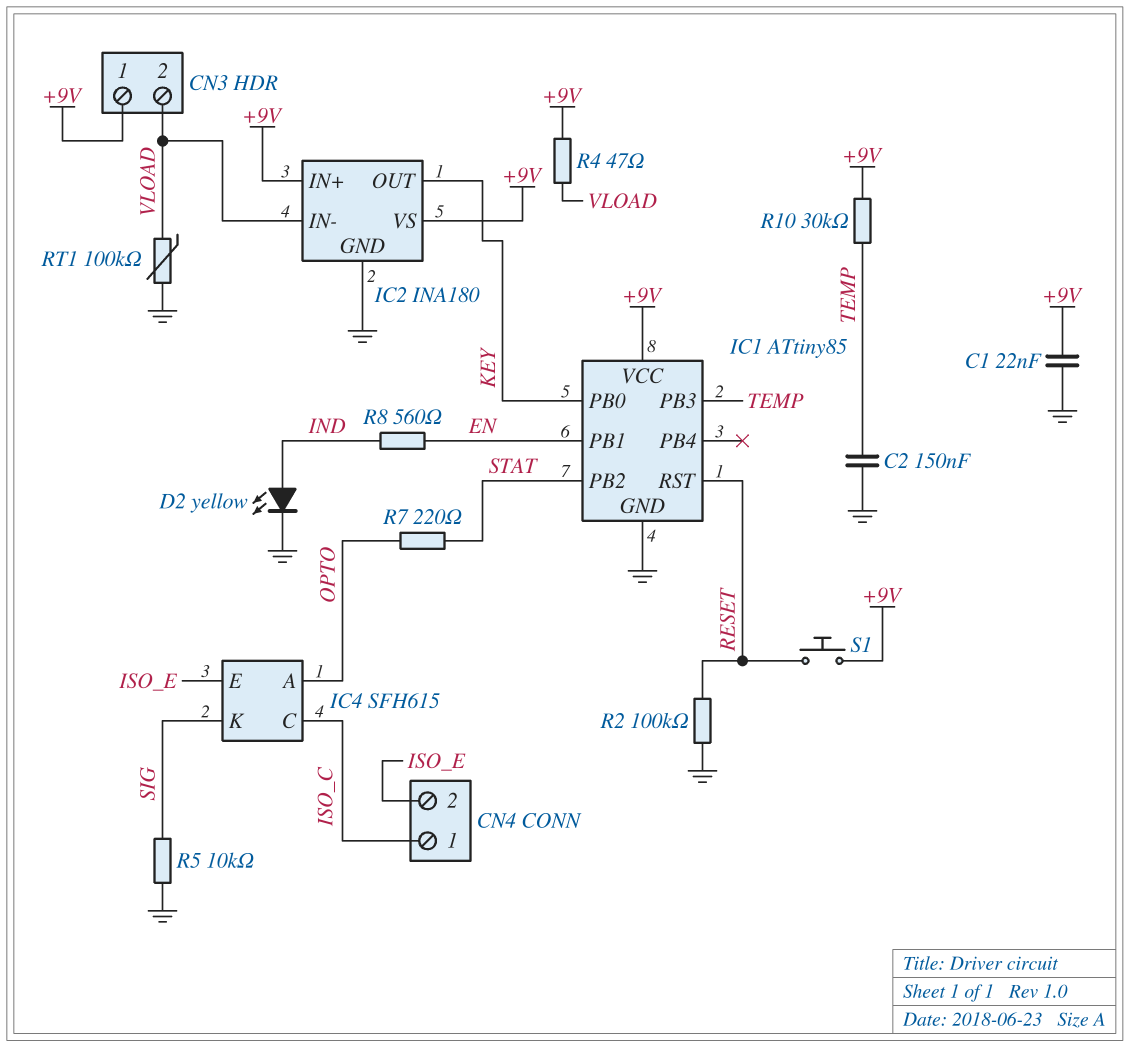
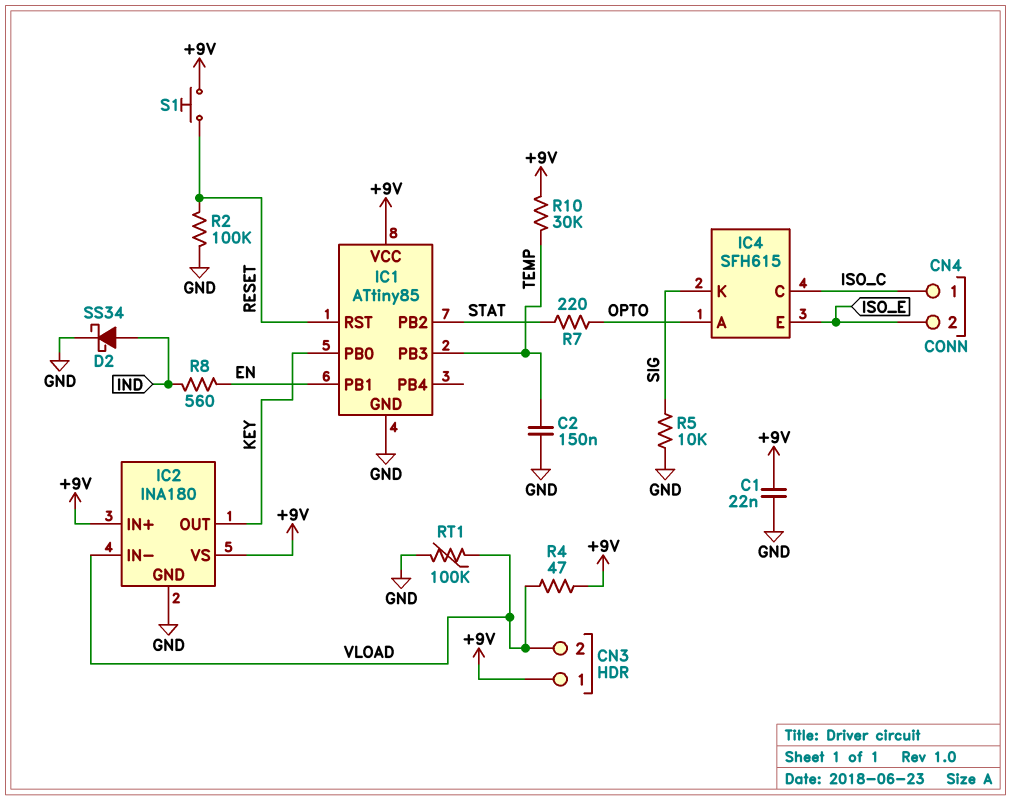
D2: LED yellow (A IND, K GND) -> schottky SS34 (A IND, K GND)

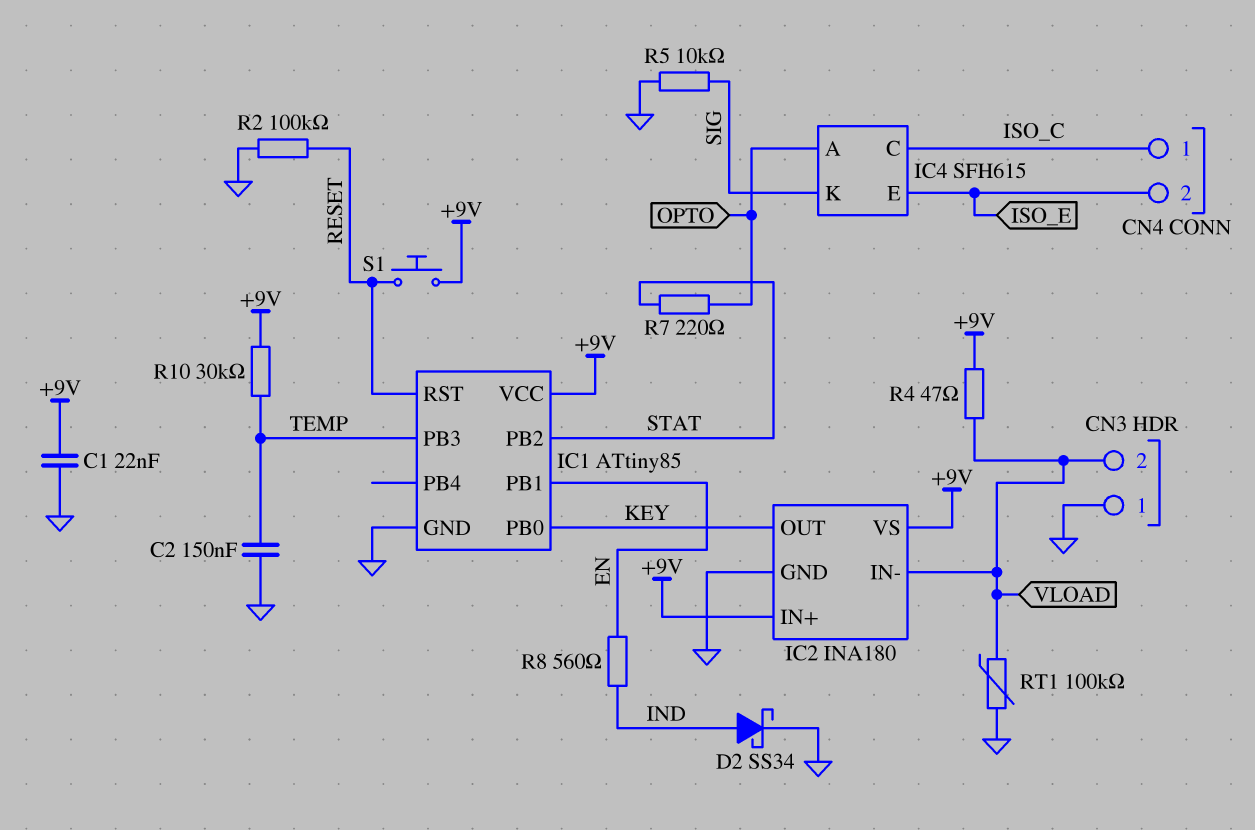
CN3 pin 1: +9V -> GND

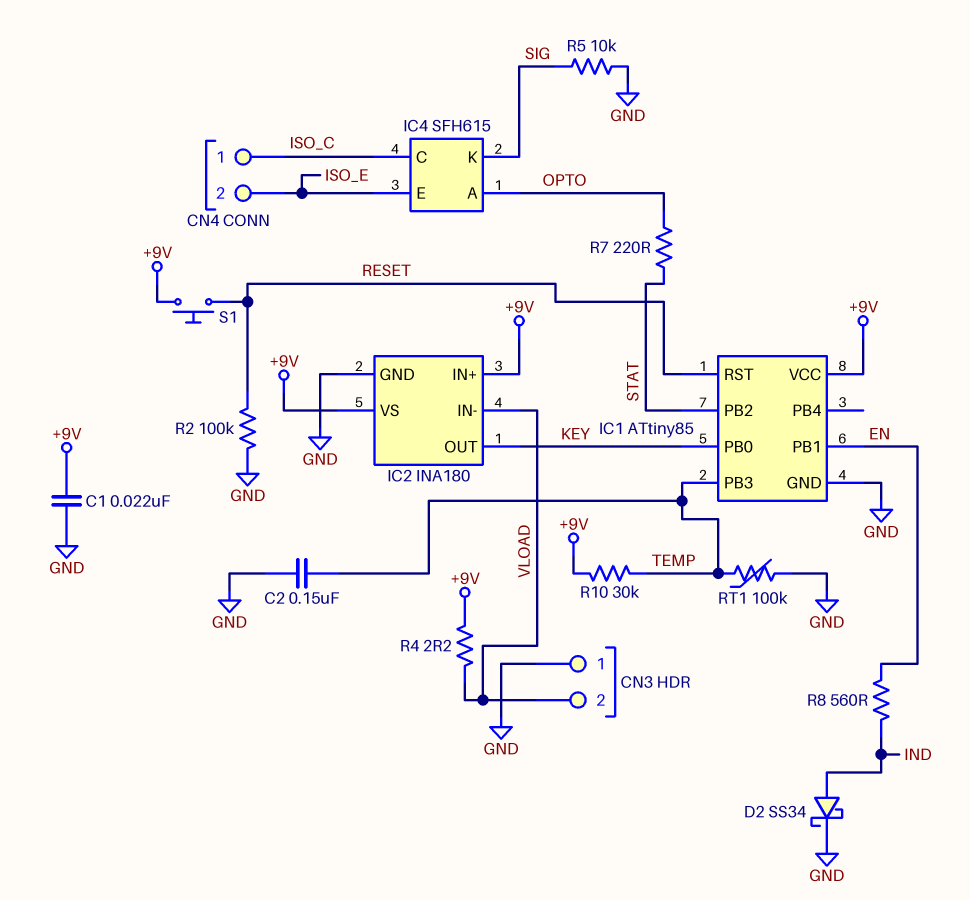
R4: 47 (+9V, VLOAD) -> 2.2 (+9V, VLOAD)
RT1: 100k (GND, VLOAD) -> 100k (GND, TEMP)

